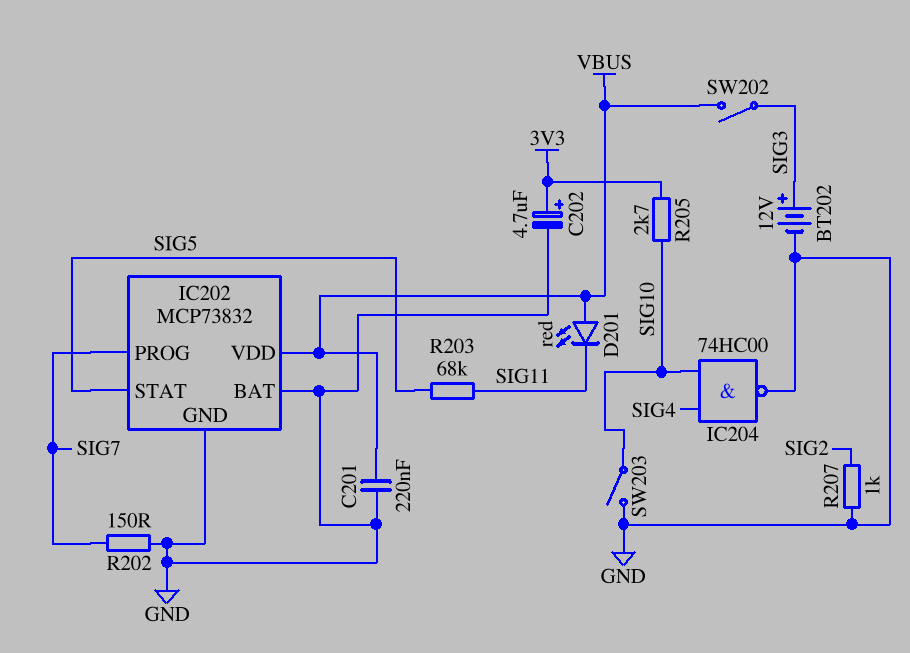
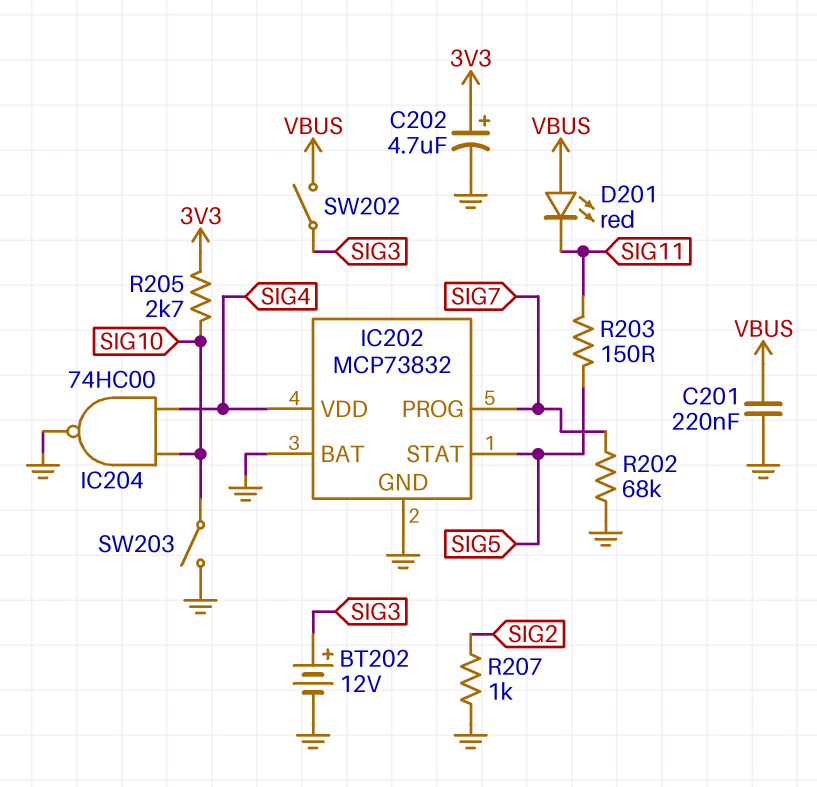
IC202 pin VDD: VBUS -> SIG4
R202: 150 (GND, SIG7) -> 68k (GND, SIG7)
R203: 68k (SIG5, SIG11) -> 150 (SIG5, SIG11)

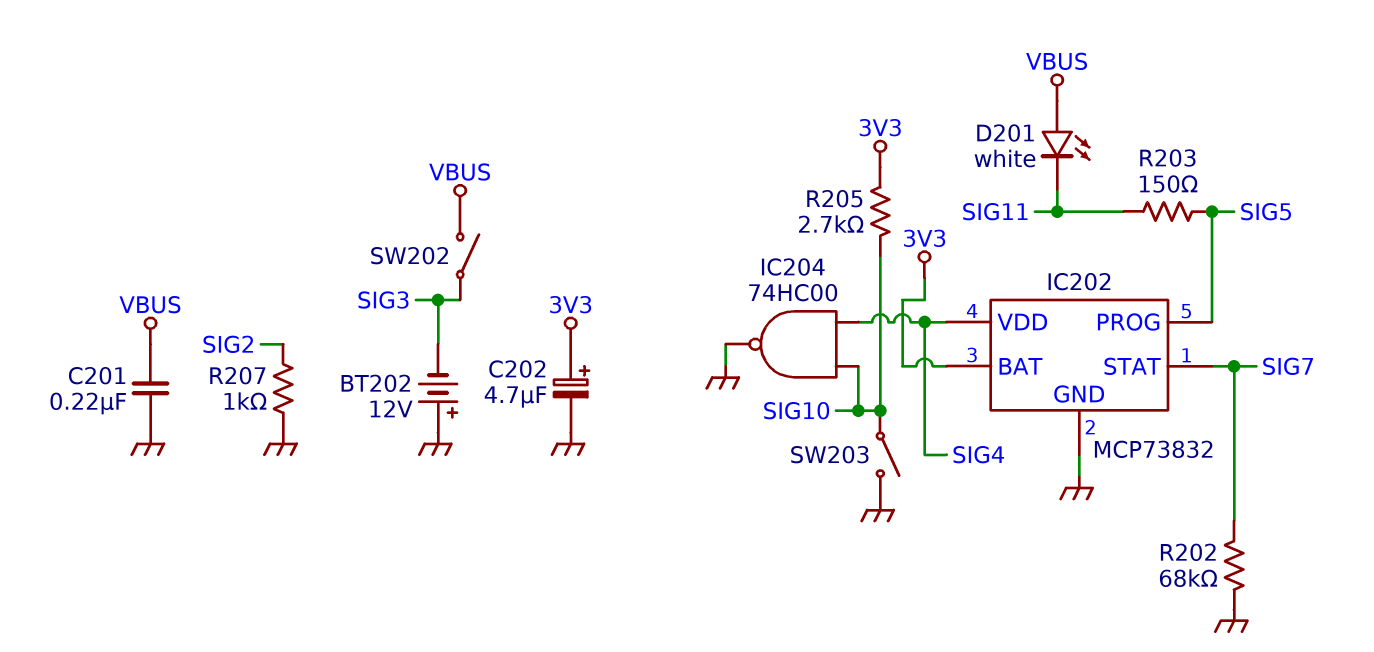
BT202: 12V (plus SIG3, minus GND) -> 12V (plus GND, minus SIG3)
D201: LED red (A VBUS, K SIG11) -> LED white (A VBUS, K SIG11)
IC202 pin BAT: GND -> 3V3
IC202 pin PROG: SIG7 -> SIG5
IC202 pin STAT: SIG5 -> SIG7

